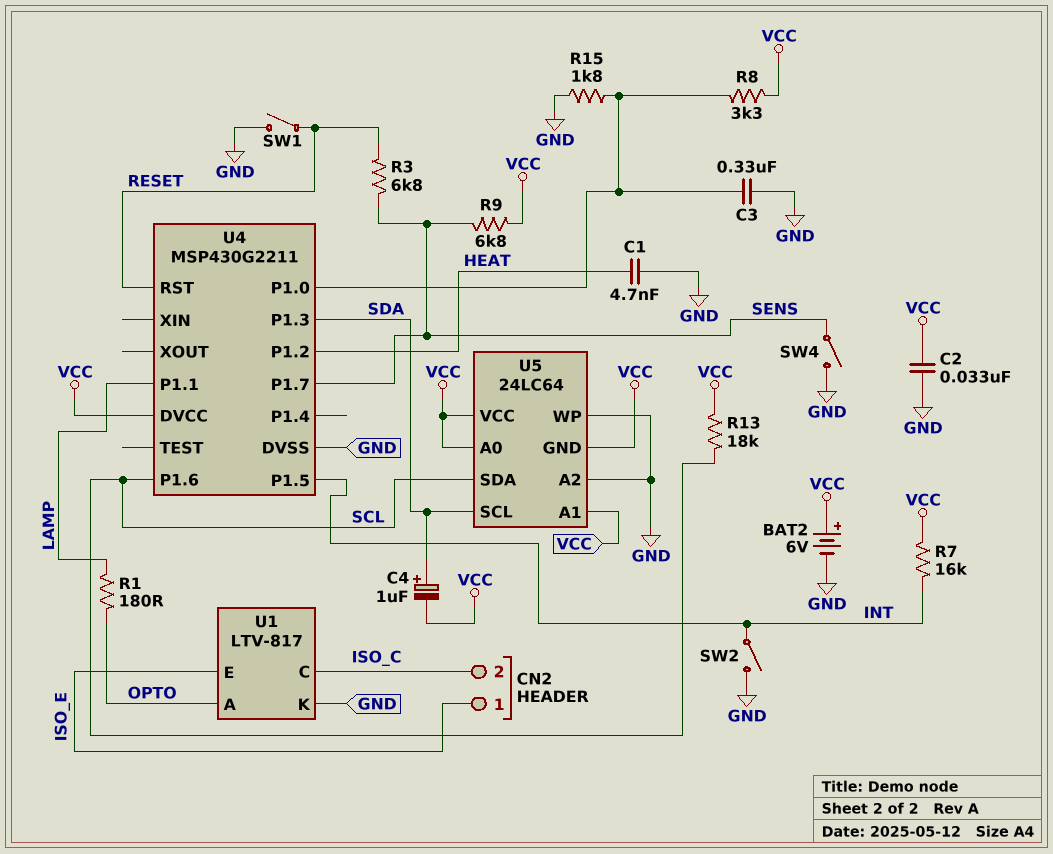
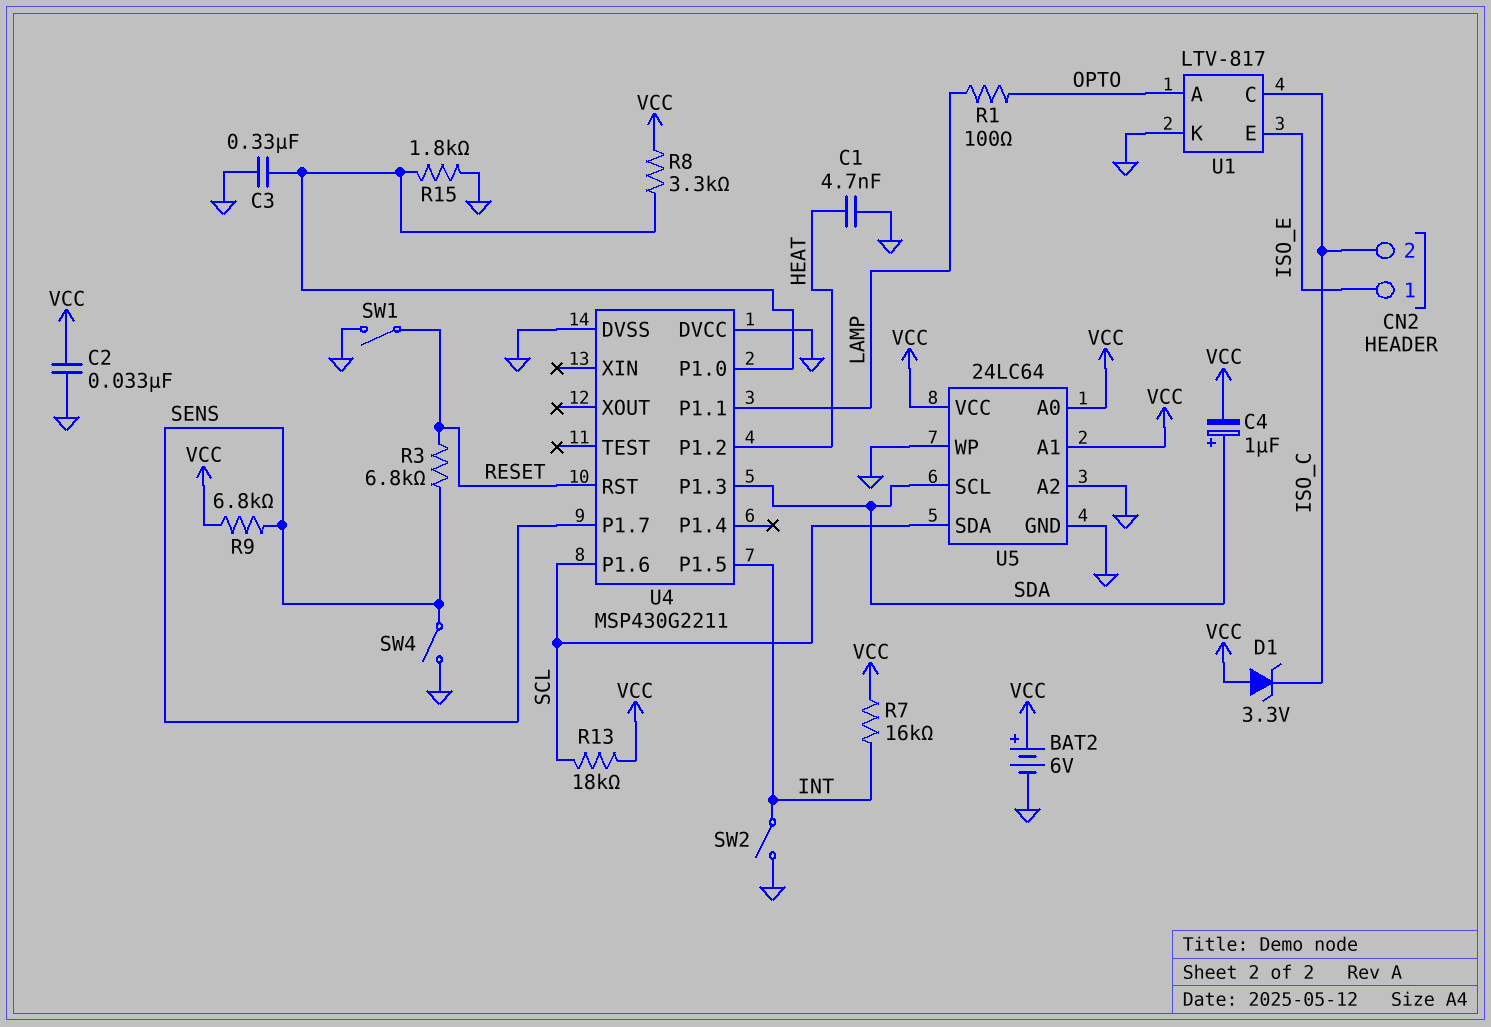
D1: none -> zener 3.3V (A VCC, K ISO_C)
R1: 180 (LAMP, OPTO) -> 100 (LAMP, OPTO)
U4 pin DVCC: VCC -> GND
U5 pin GND: VCC -> GND

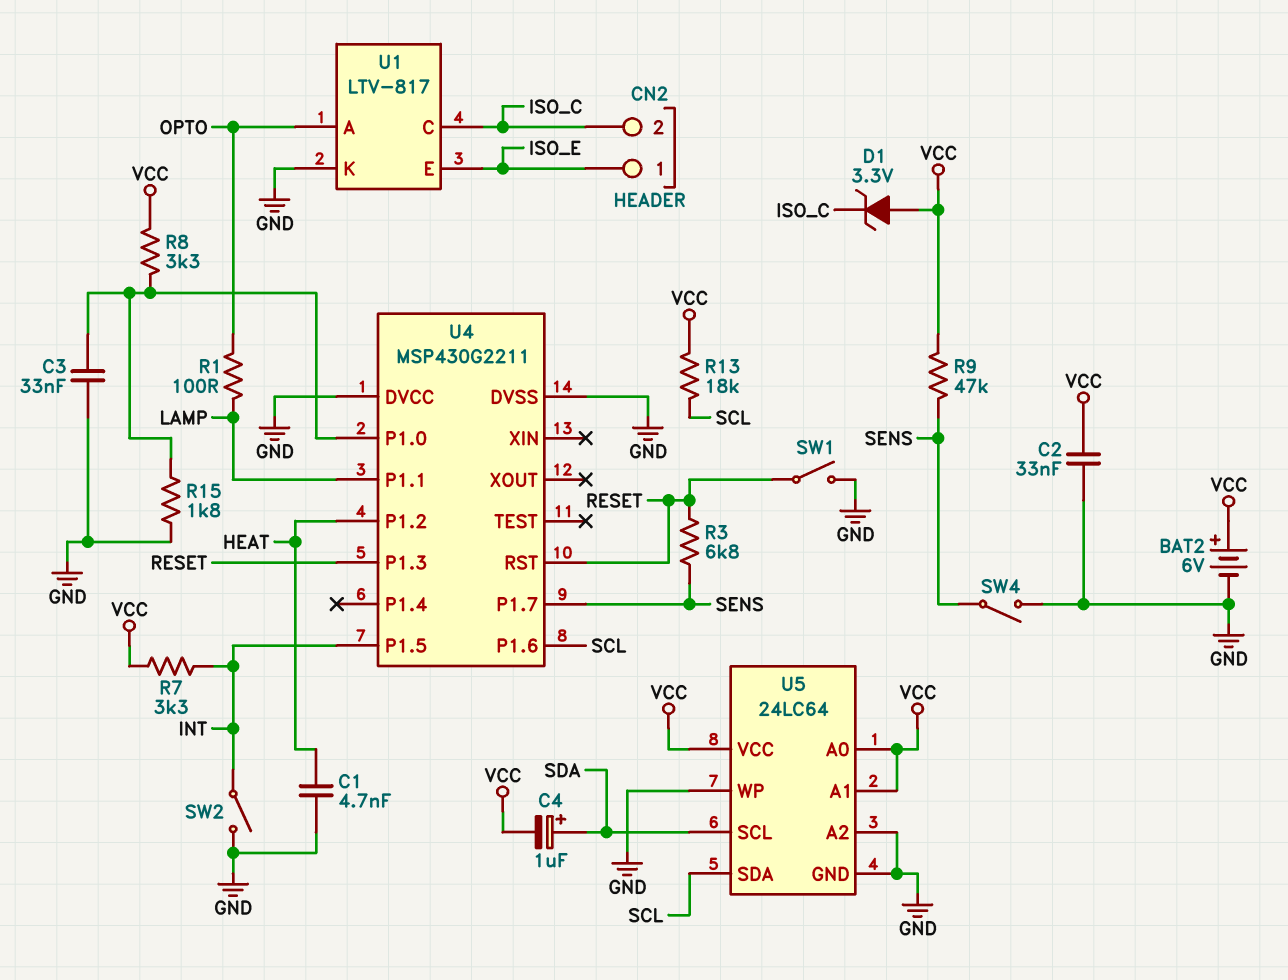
C3: 330nF (GND, U4/P1.0) -> 33nF (GND, U4/P1.0)
R7: 16k (INT, VCC) -> 3.3k (INT, VCC)
R9: 6.8k (SENS, VCC) -> 47k (SENS, VCC)
U4 pin P1.3: SDA -> RESET

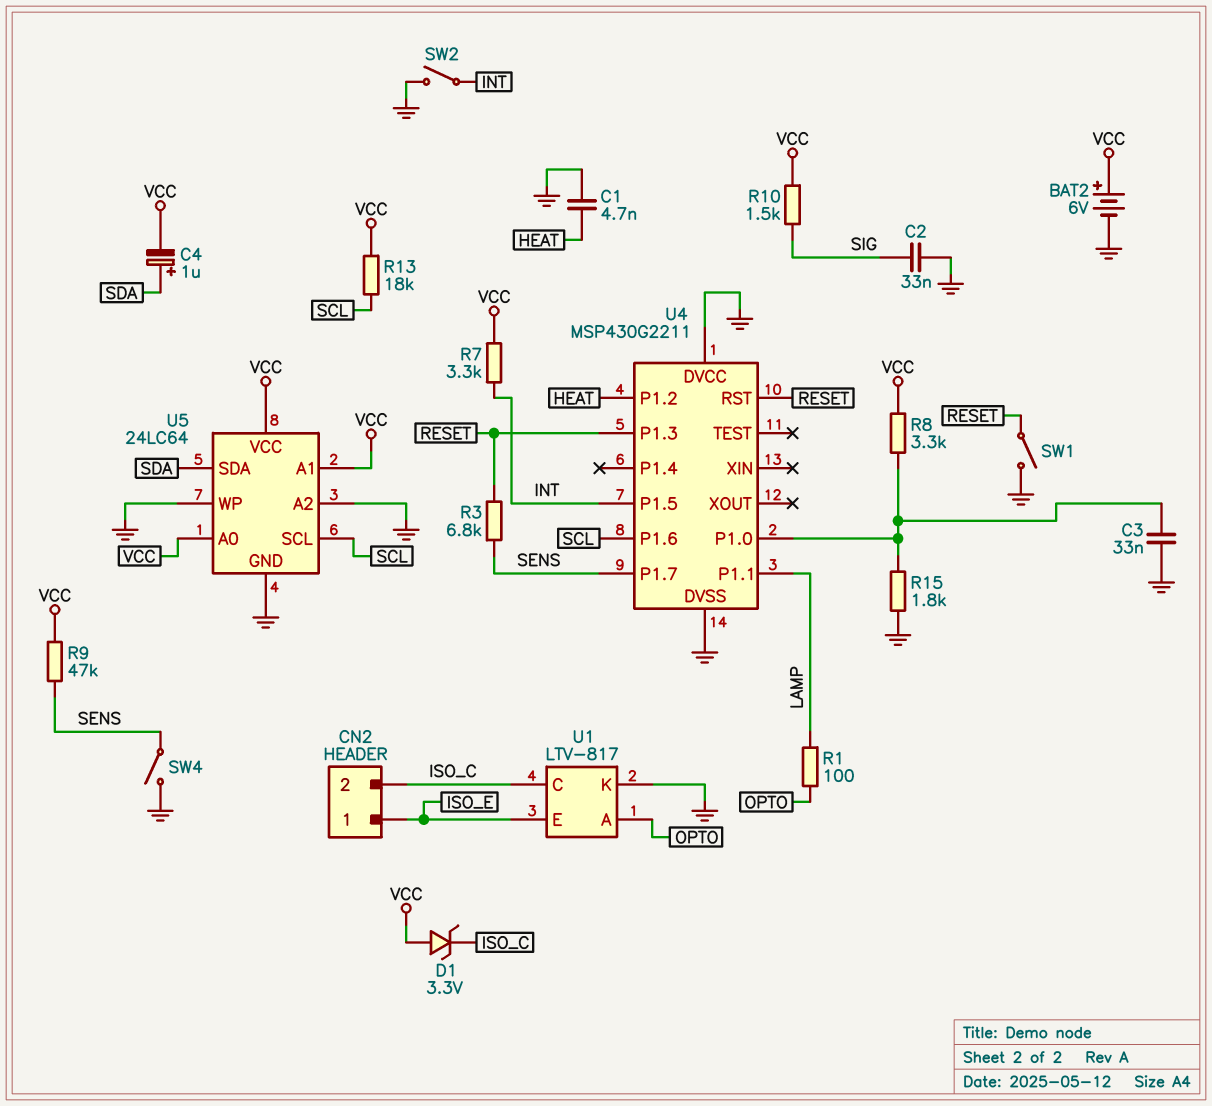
C2: 33nF (GND, VCC) -> 33nF (GND, SIG)
R10: none -> 1.5k (SIG, VCC)
U5 pin SCL: SDA -> SCL
U5 pin SDA: SCL -> SDA

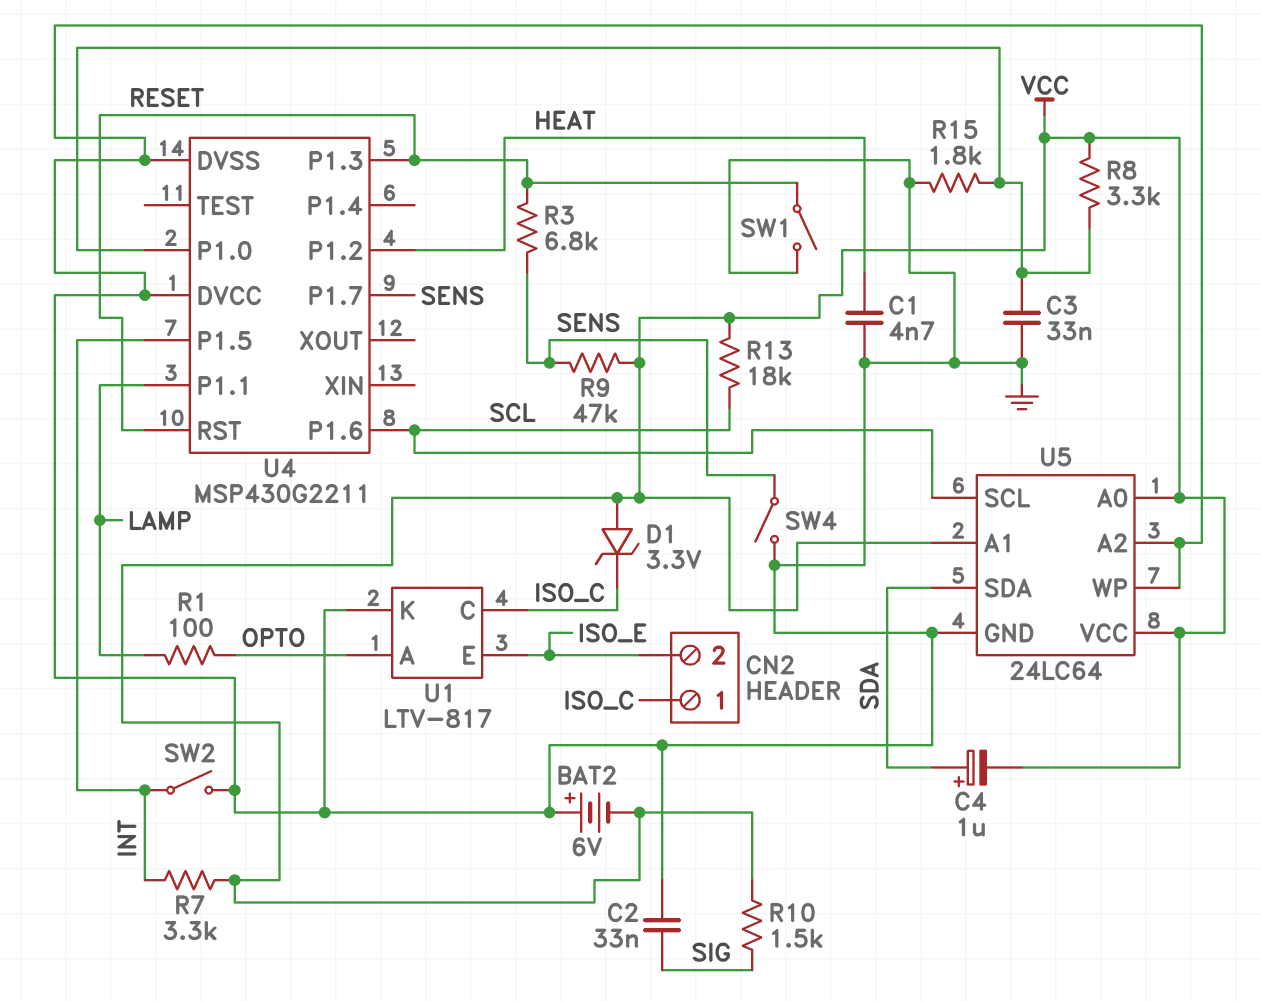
BAT2: 6V (plus VCC, minus GND) -> 6V (plus GND, minus VCC)
CN2 pin 1: ISO_E -> ISO_C
CN2 pin 2: ISO_C -> ISO_E

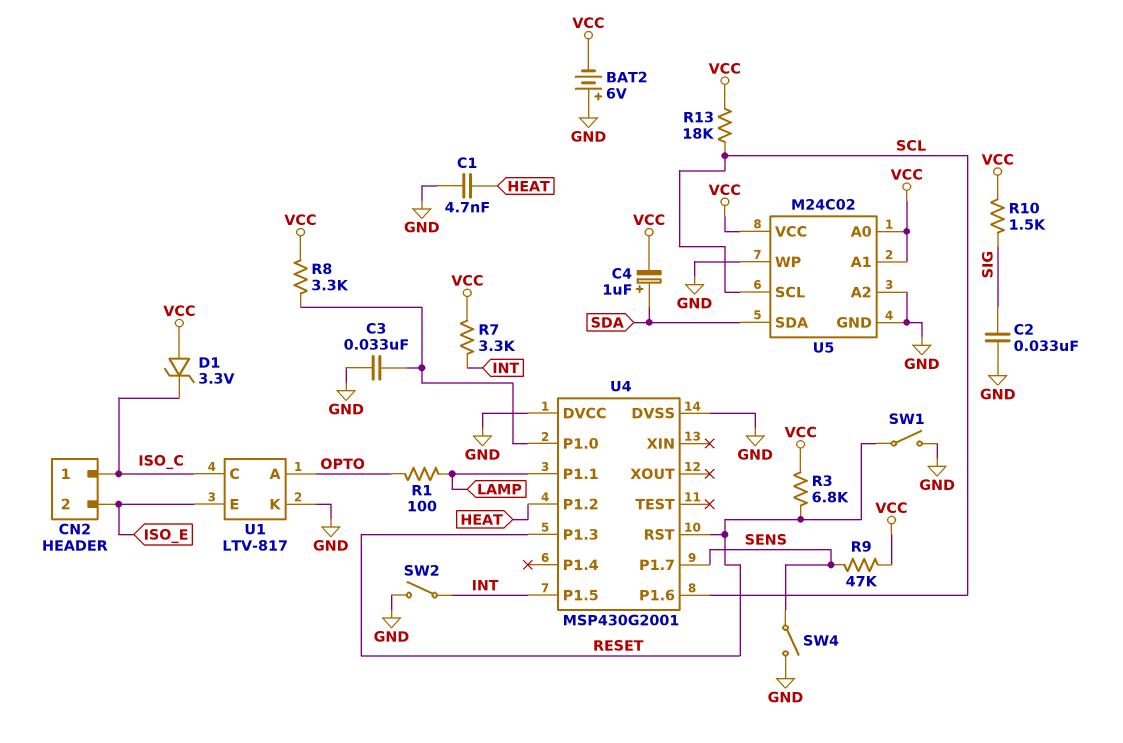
R3: 6.8k (RESET, SENS) -> 6.8k (RESET, VCC)
R15: 1.8k (GND, U4/P1.0) -> none
U4: MSP430G2211 -> MSP430G2001
U5: 24LC64 -> M24C02

